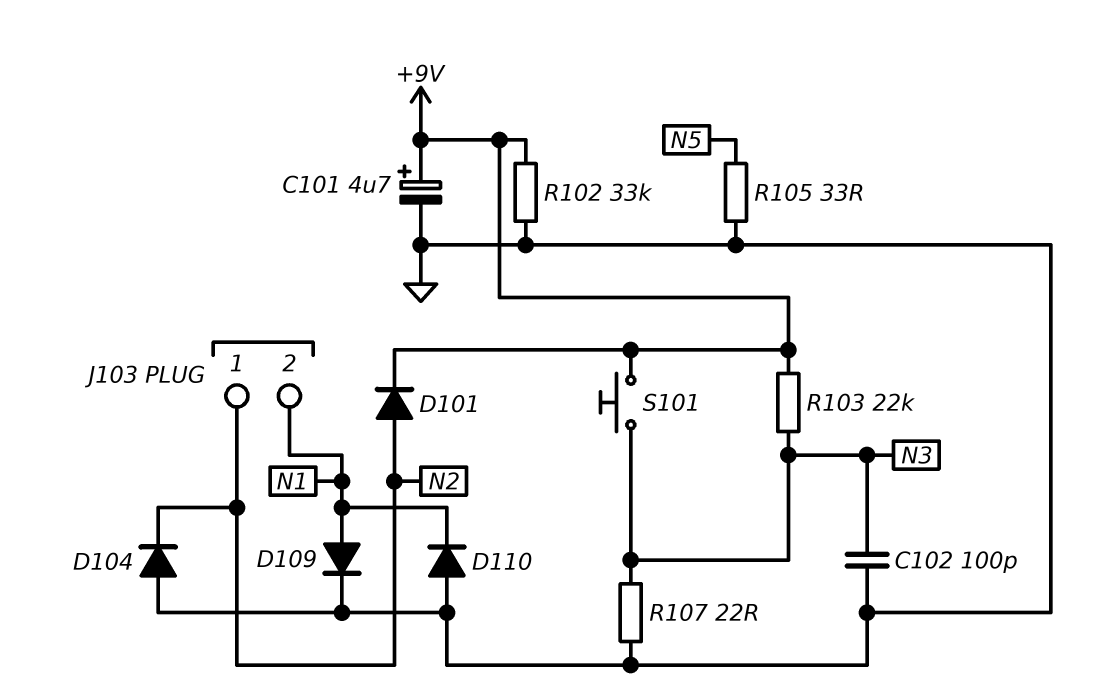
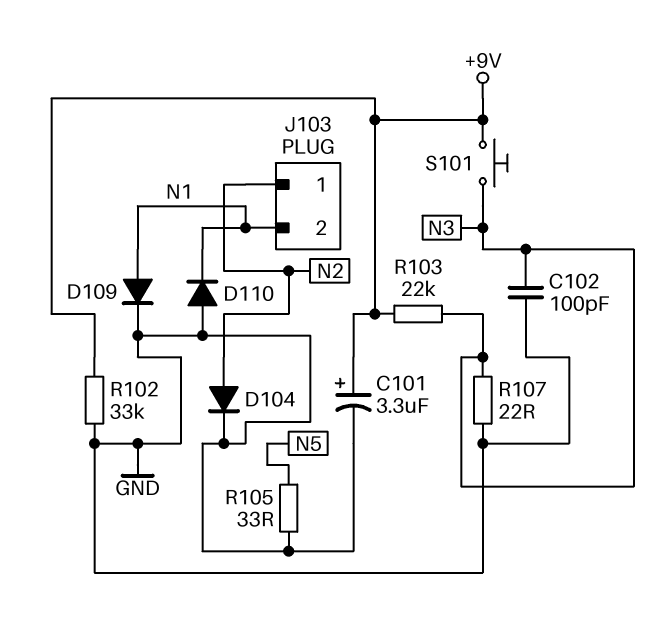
C101: 4.7uF (plus +9V, minus GND) -> 3.3uF (plus +9V, minus GND)
D101: diode (A N2, K +9V) -> none
D104: diode (A GND, K N2) -> diode (A N2, K GND)

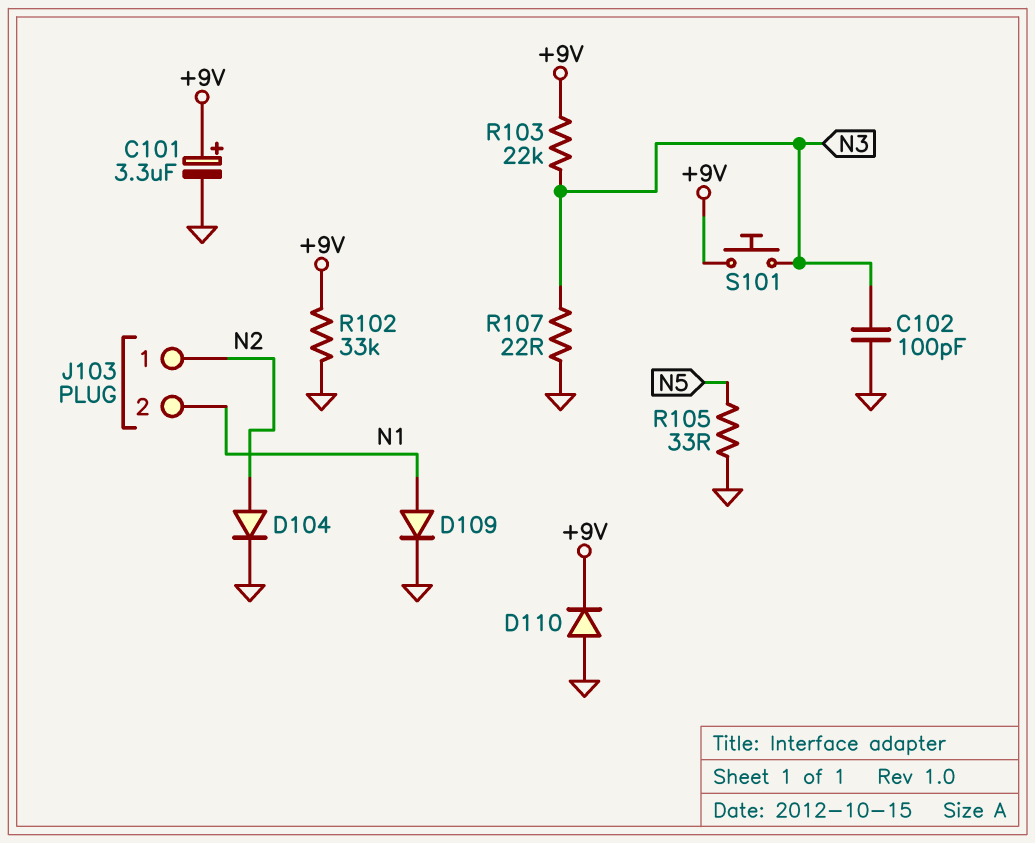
D110: diode (A GND, K N1) -> diode (A GND, K +9V)

